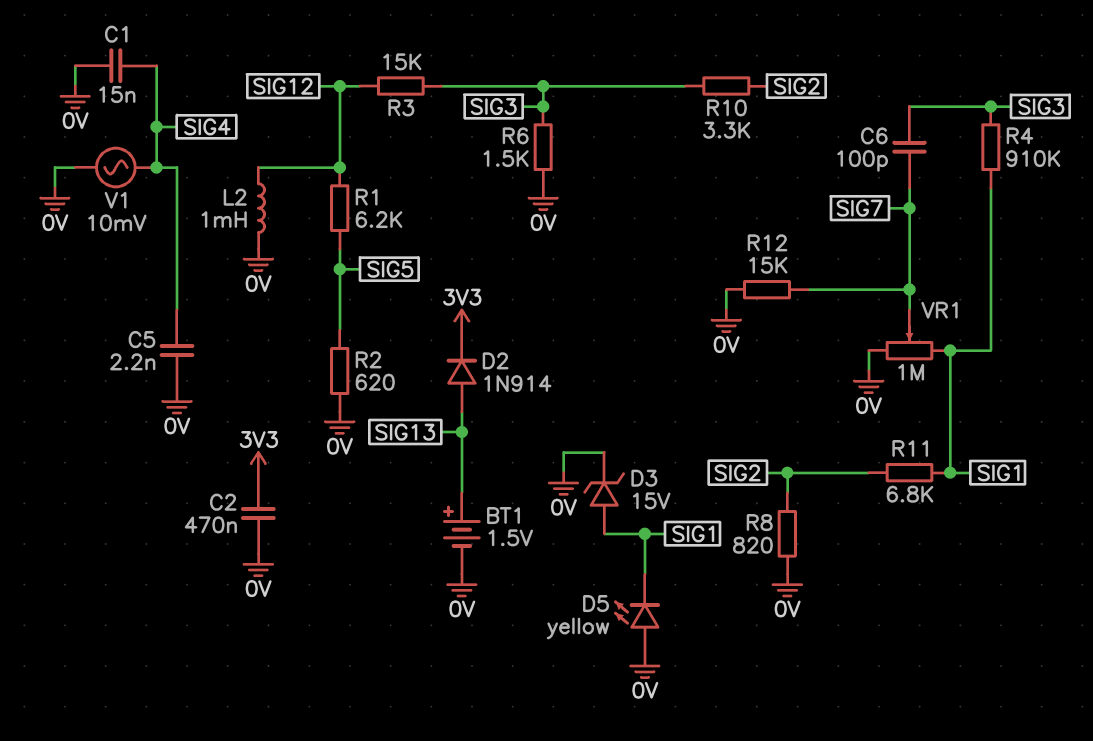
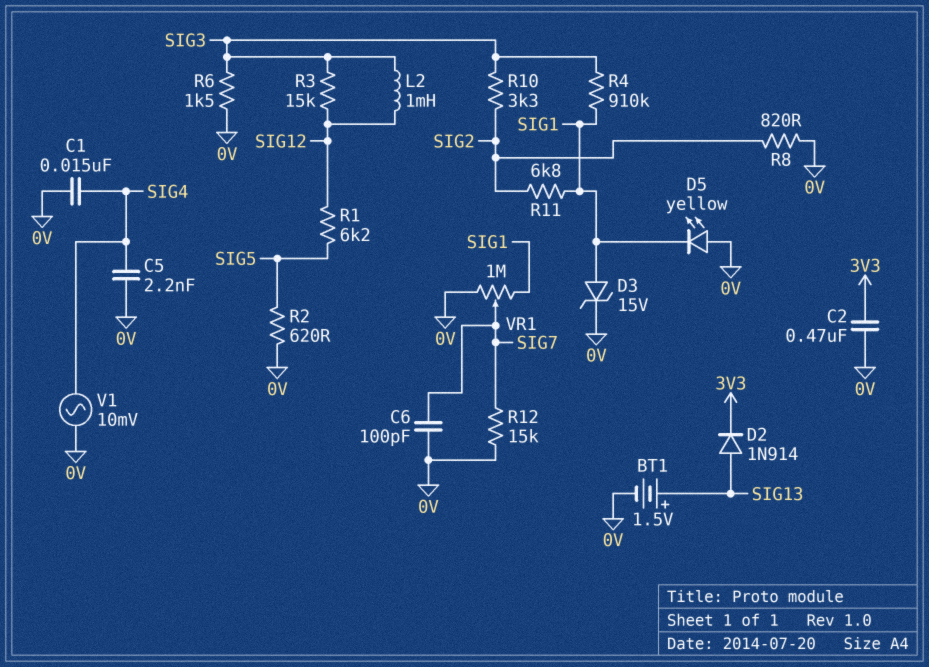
C6: 100pF (SIG3, SIG7) -> 100pF (0V, SIG7)
L2: 1mH (0V, SIG12) -> 1mH (SIG3, SIG12)

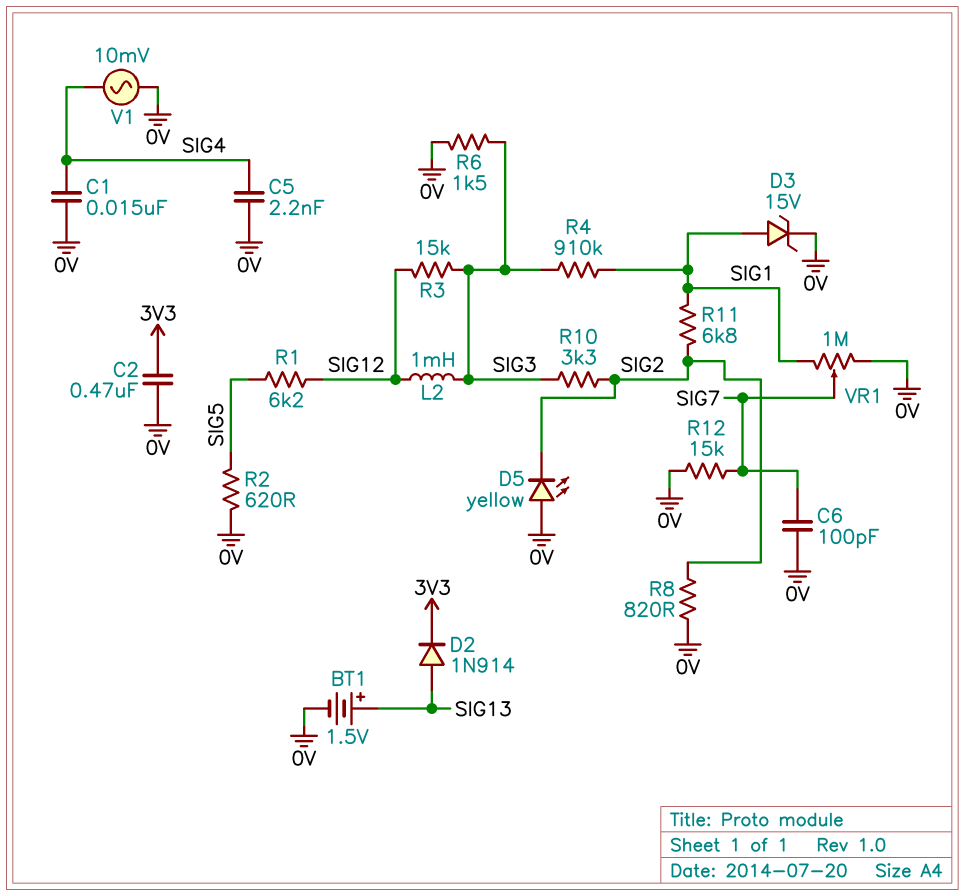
D5: LED yellow (A 0V, K SIG1) -> LED yellow (A 0V, K SIG2)

